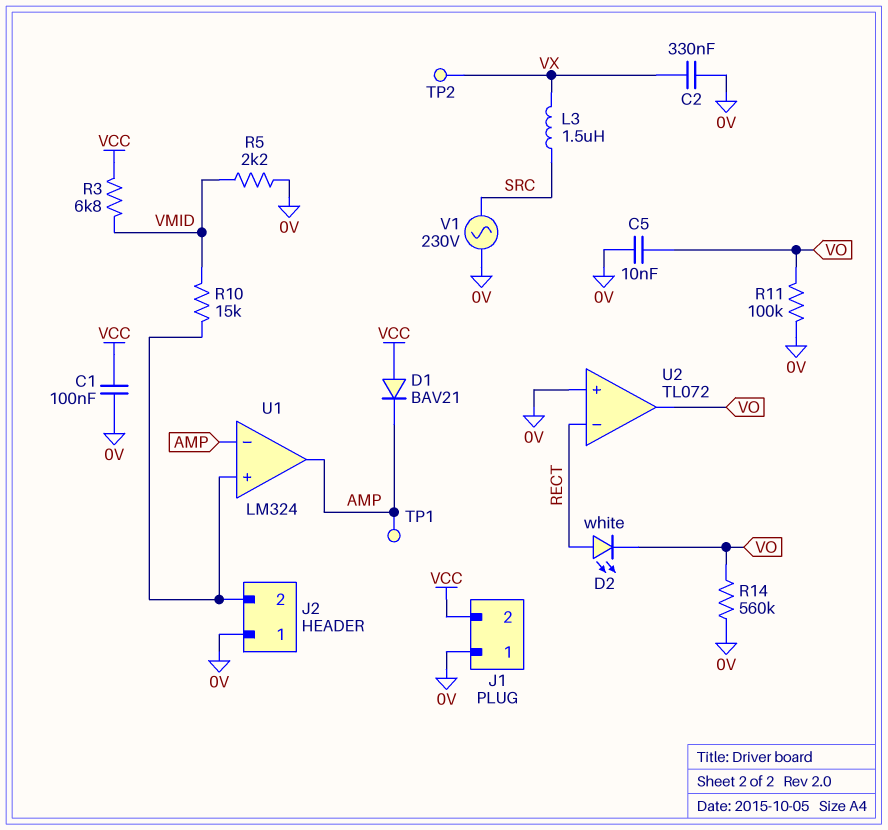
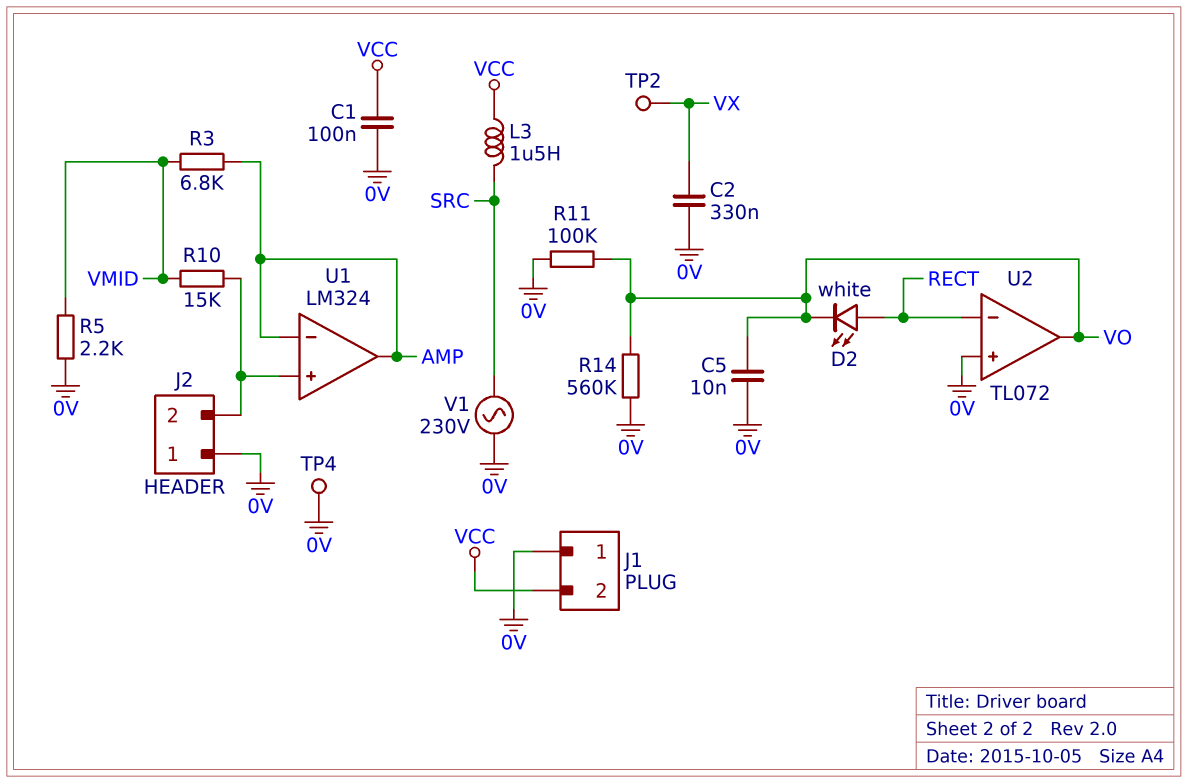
D1: diode BAV21 (A VCC, K AMP) -> none
L3: 1.5uH (SRC, VX) -> 1.5uH (SRC, VCC)
R3: 6.8k (VCC, VMID) -> 6.8k (AMP, VMID)
TP1: test point (AMP) -> none
TP4: none -> test point (0V)

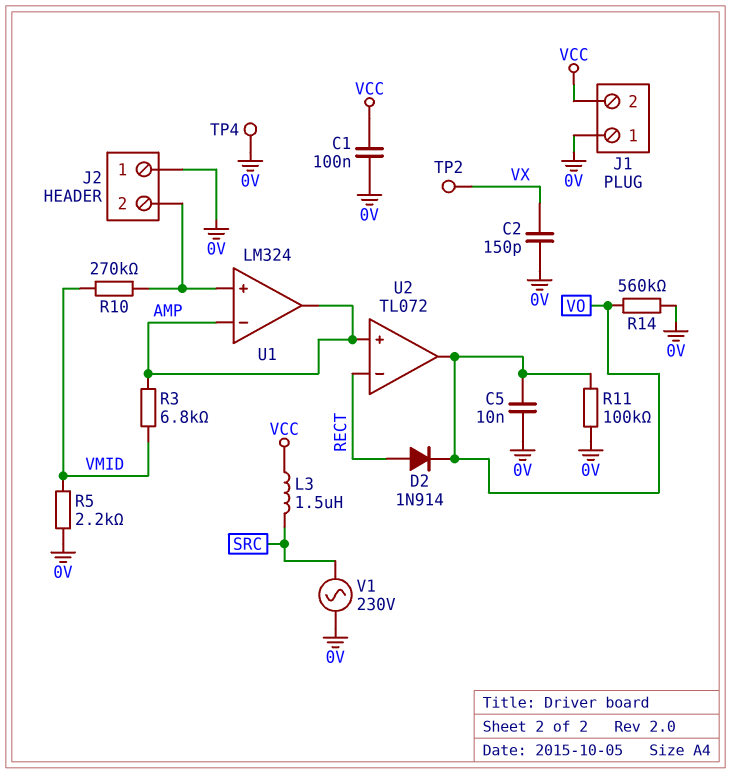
C2: 330nF (0V, VX) -> 150pF (0V, VX)
D2: LED white (A RECT, K VO) -> diode 1N914 (A RECT, K VO)
R10: 15k (J2/2, VMID) -> 270k (J2/2, VMID)
U2 pin in+: 0V -> AMP

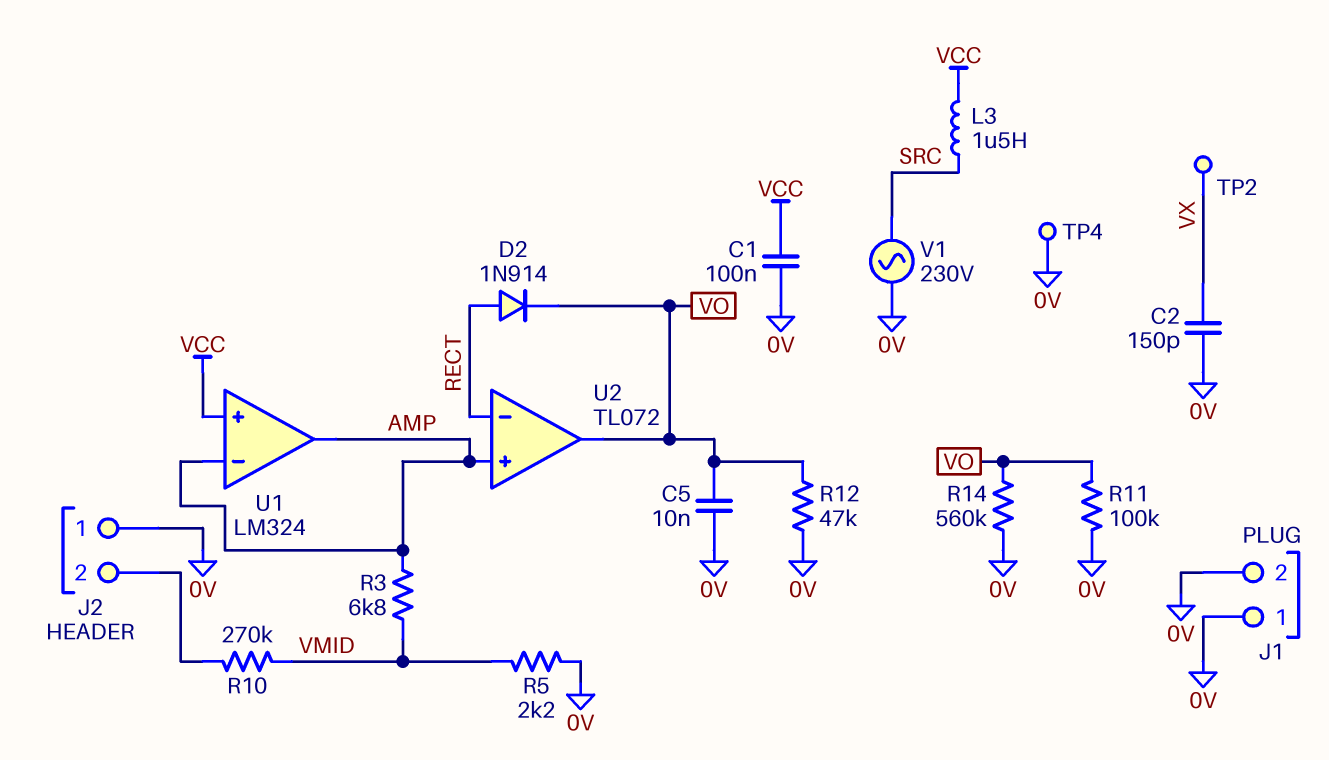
J1 pin 2: VCC -> 0V
R12: none -> 47k (0V, VO)
U1 pin in+: J2/2 -> VCC

